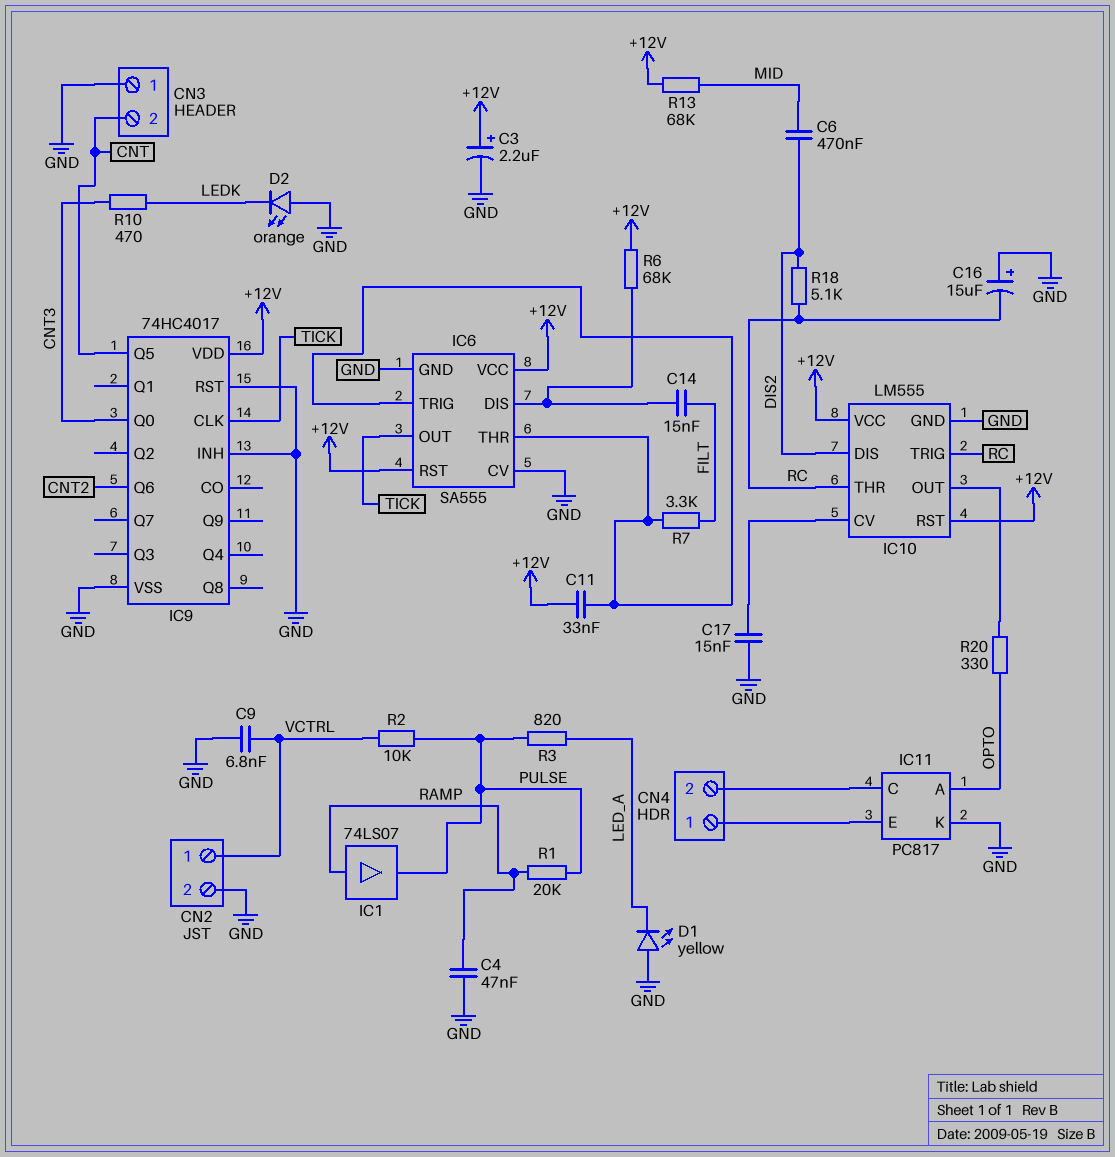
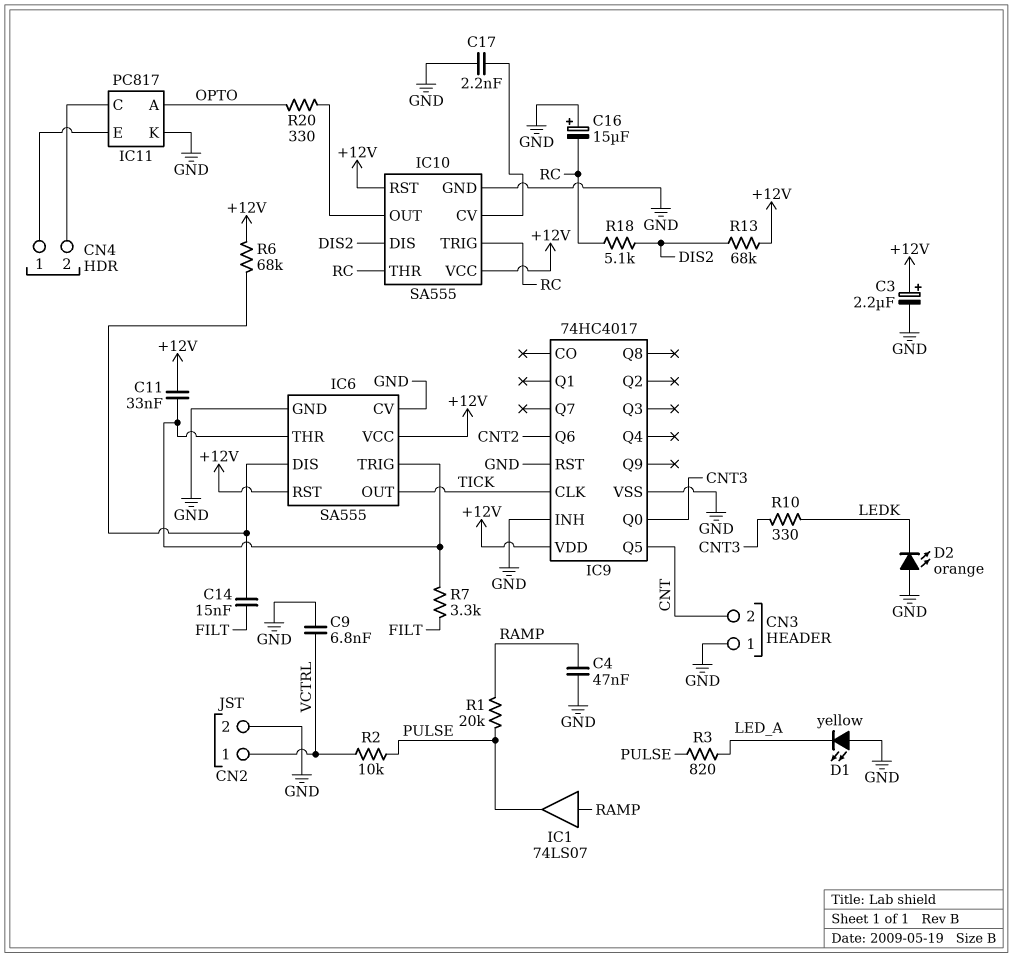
C6: 470nF (DIS2, MID) -> none
C17: 15nF (GND, IC10/CV) -> 2.2nF (GND, IC10/CV)
IC10: LM555 -> SA555
R10: 470 (CNT3, LEDK) -> 330 (CNT3, LEDK)
R13: 68k (+12V, MID) -> 68k (+12V, DIS2)

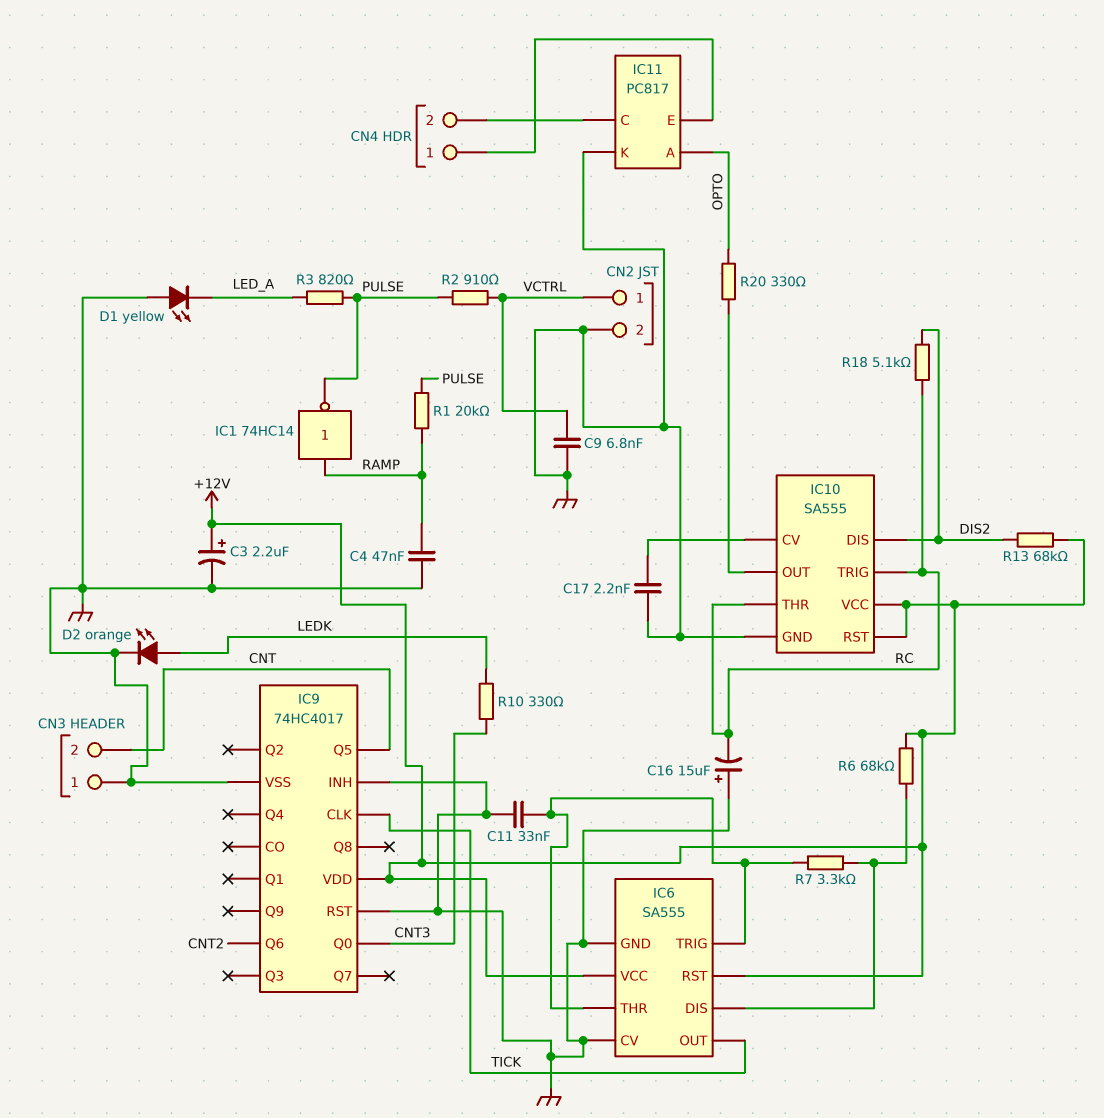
C11: 33nF (+12V, IC6/THR) -> 33nF (GND, IC6/THR)
C14: 15nF (FILT, IC6/DIS) -> none
D2: LED orange (A GND, K LEDK) -> LED orange (A LEDK, K GND)
IC1: buffer 74LS07 (in RAMP, out PULSE) -> NOT 74HC14 (in RAMP, out PULSE)
R2: 10k (PULSE, VCTRL) -> 910 (PULSE, VCTRL)
R7: 3.3k (FILT, IC6/THR) -> 3.3k (IC6/DIS, IC6/THR)

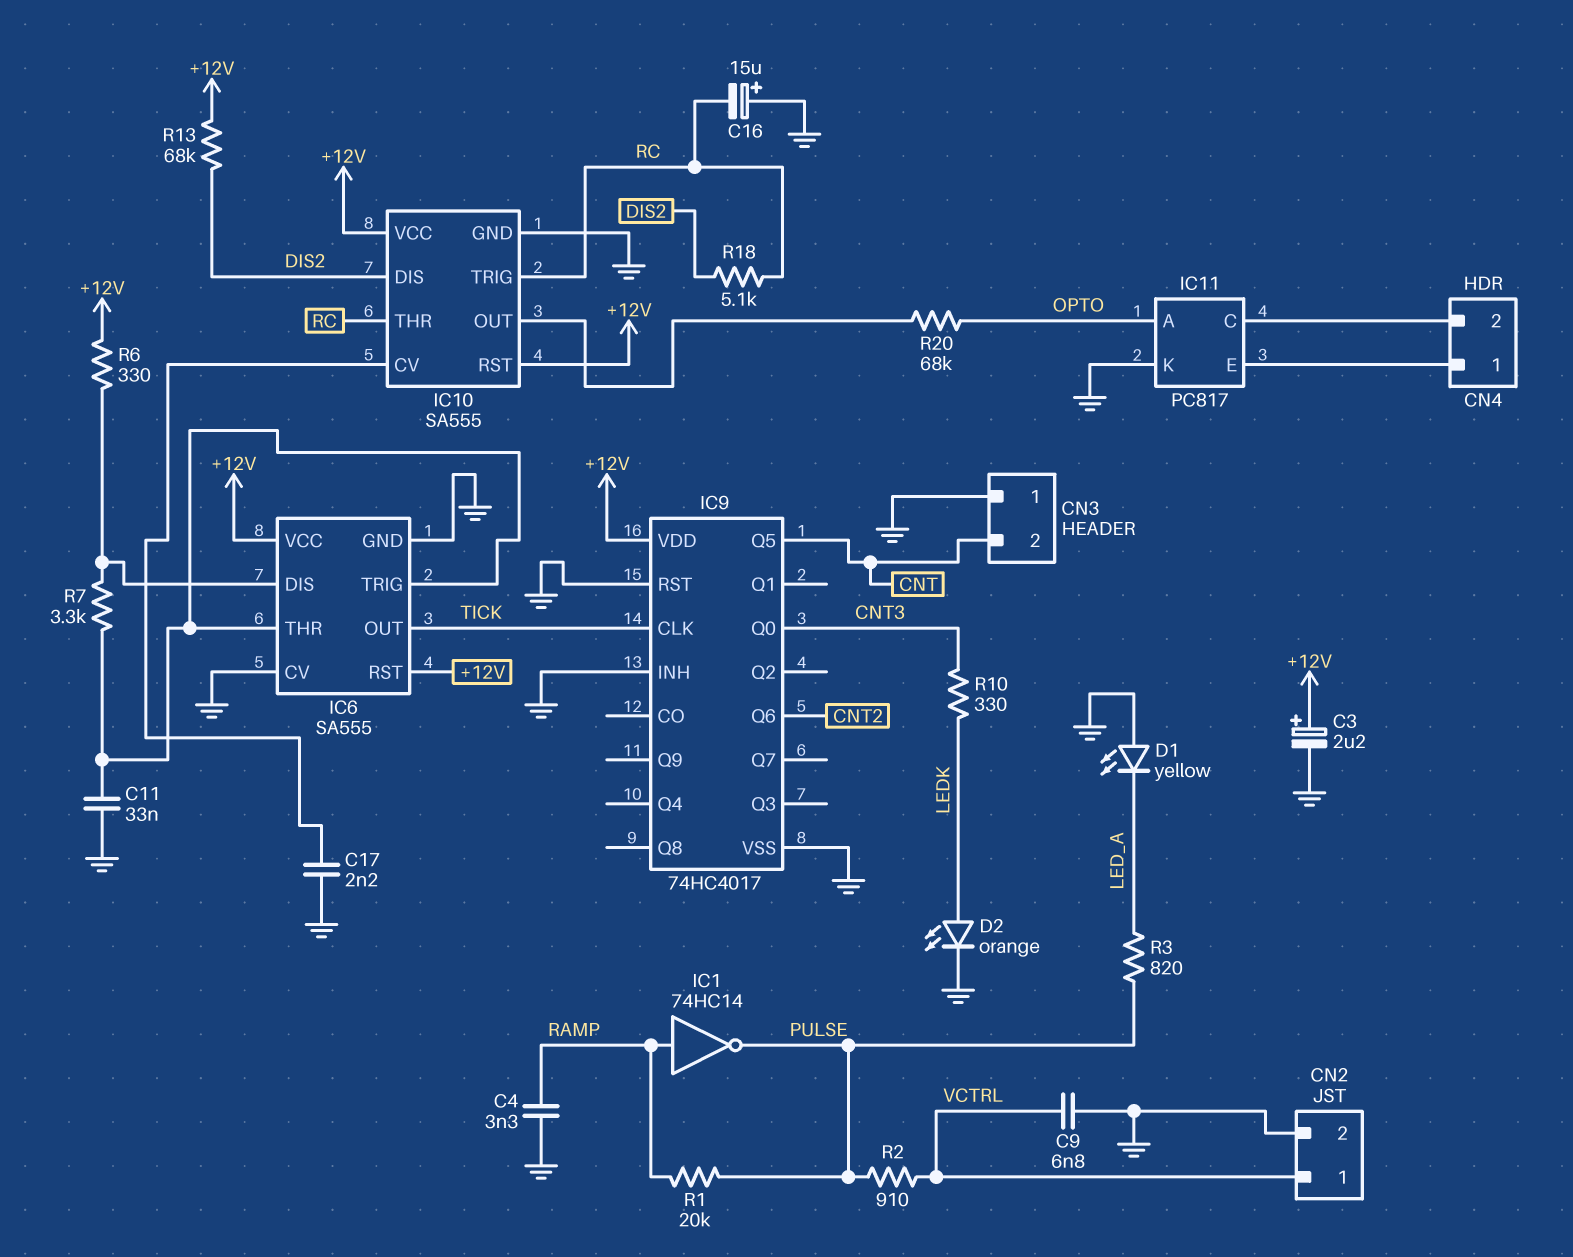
C4: 47nF (GND, RAMP) -> 3.3nF (GND, RAMP)
R6: 68k (+12V, IC6/DIS) -> 330 (+12V, IC6/DIS)
R20: 330 (IC10/OUT, OPTO) -> 68k (IC10/OUT, OPTO)

